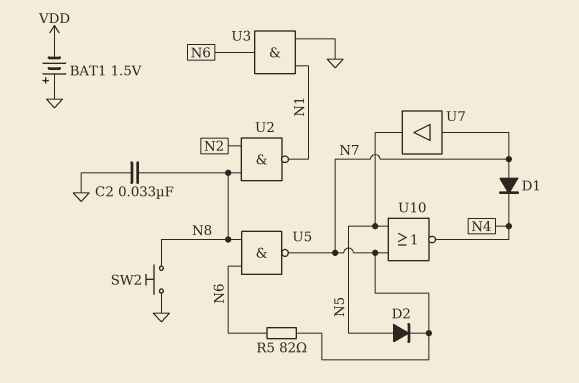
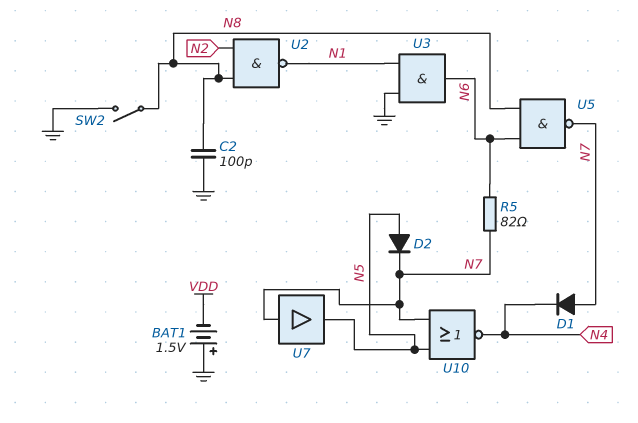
C2: 33nF (GND, N8) -> 100pF (GND, N8)
SW2: button (GND, N8) -> switch (GND, N8)

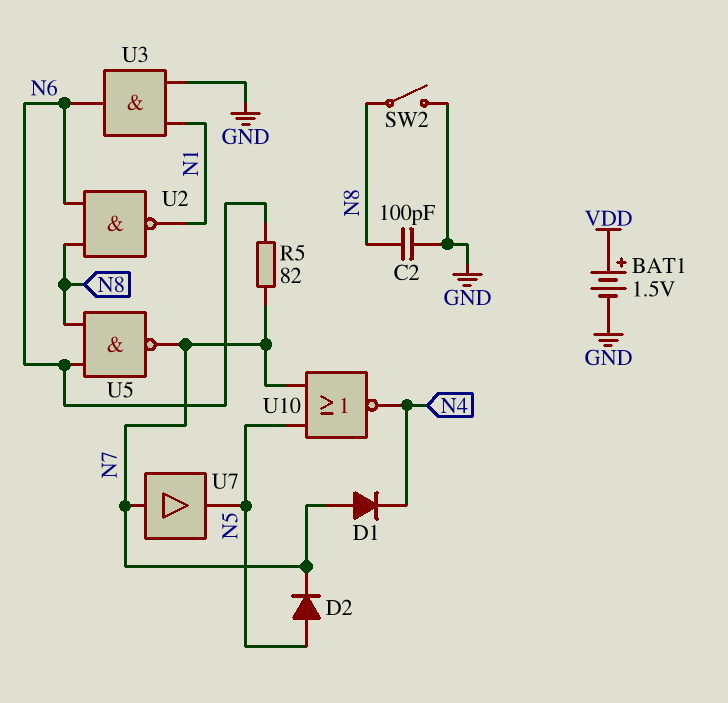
BAT1: 1.5V (plus GND, minus VDD) -> 1.5V (plus VDD, minus GND)
U2: NAND (in N2, in N8, out N1) -> NAND (in N6, in N8, out N1)

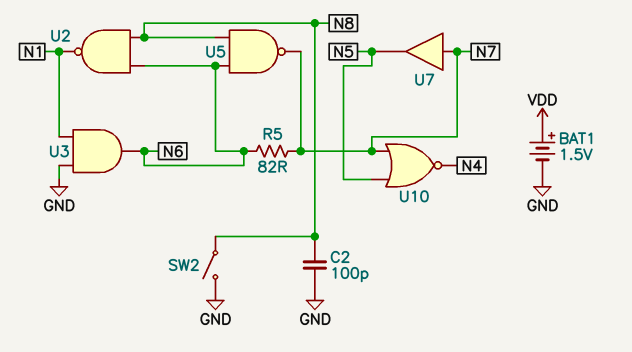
D1: diode (A N7, K N4) -> none
D2: diode (A N5, K N7) -> none

